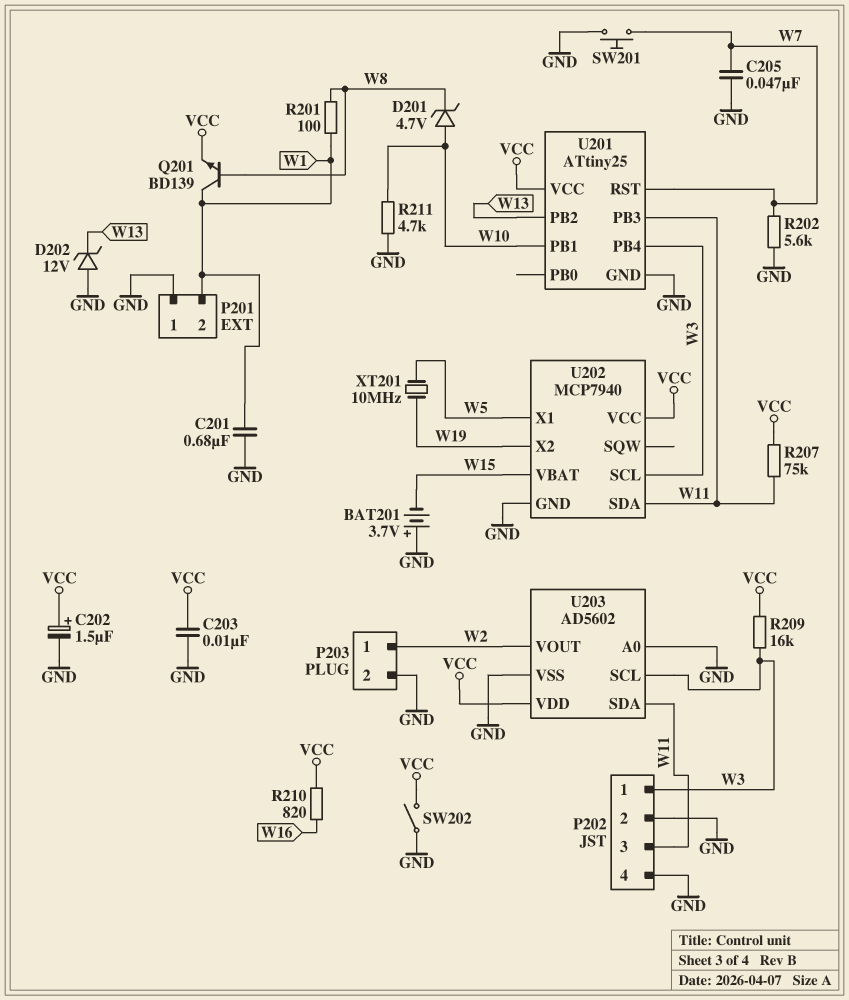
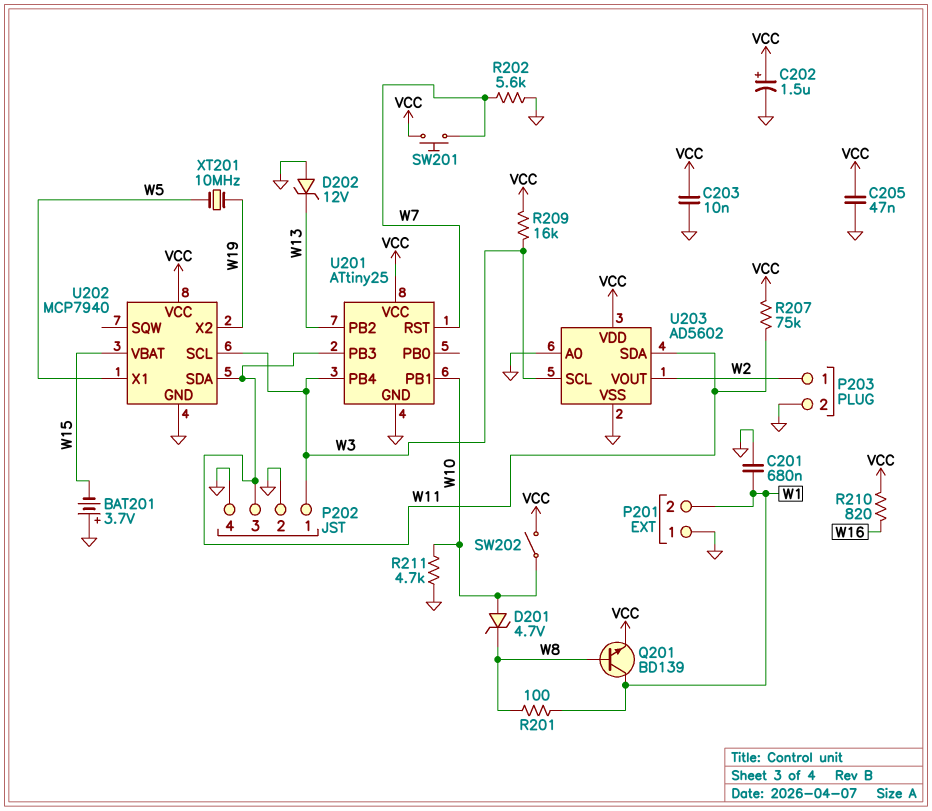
C205: 47nF (GND, W7) -> 47nF (GND, VCC)
SW201: button (GND, W7) -> button (VCC, W7)
SW202: switch (GND, VCC) -> switch (VCC, W10)

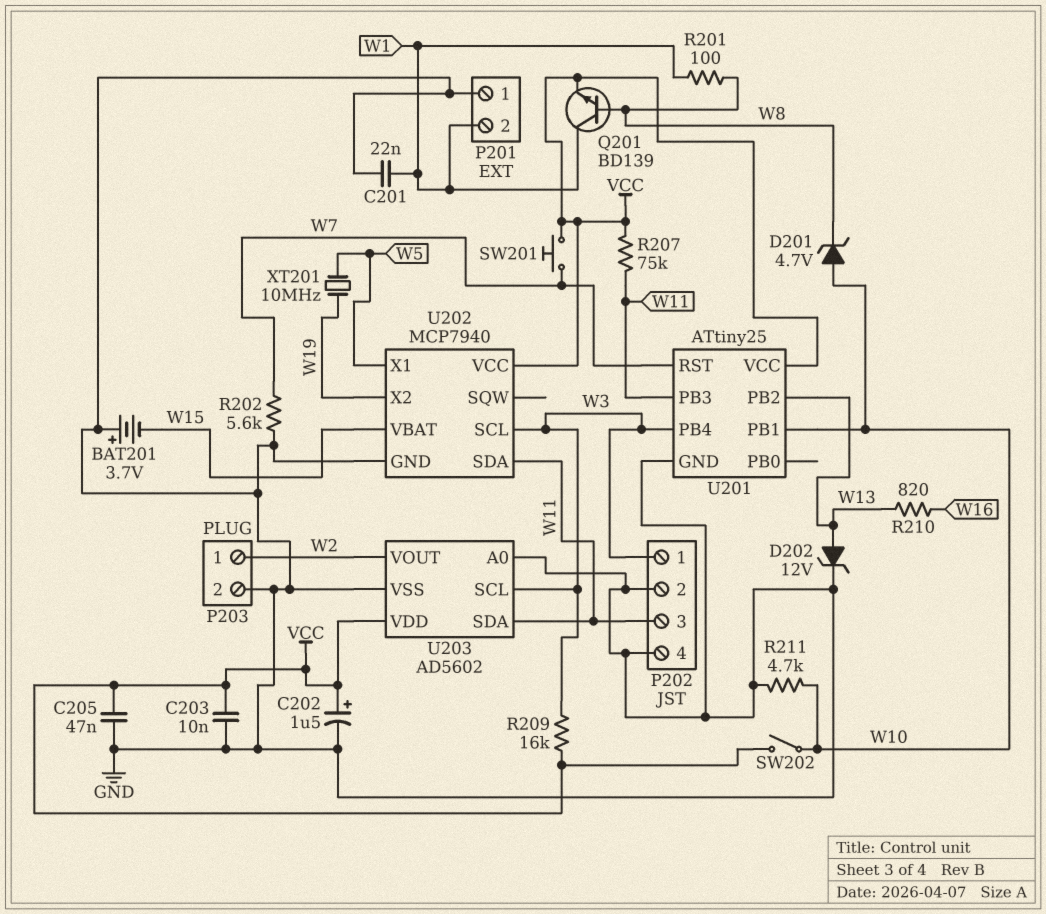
C201: 680nF (GND, W1) -> 22nF (GND, W1)
D202: zener 12V (A GND, K W13) -> zener 12V (A W13, K GND)
R210: 820 (VCC, W16) -> 820 (W13, W16)

